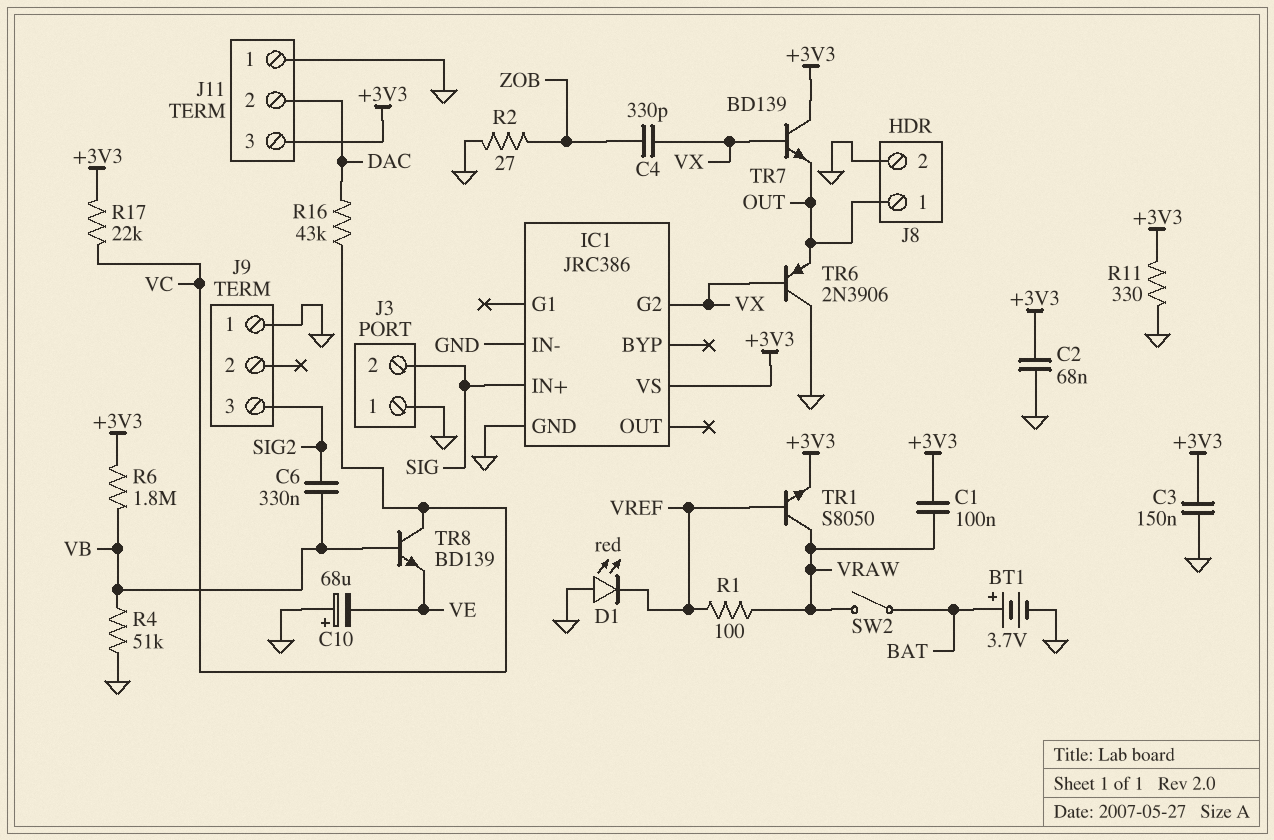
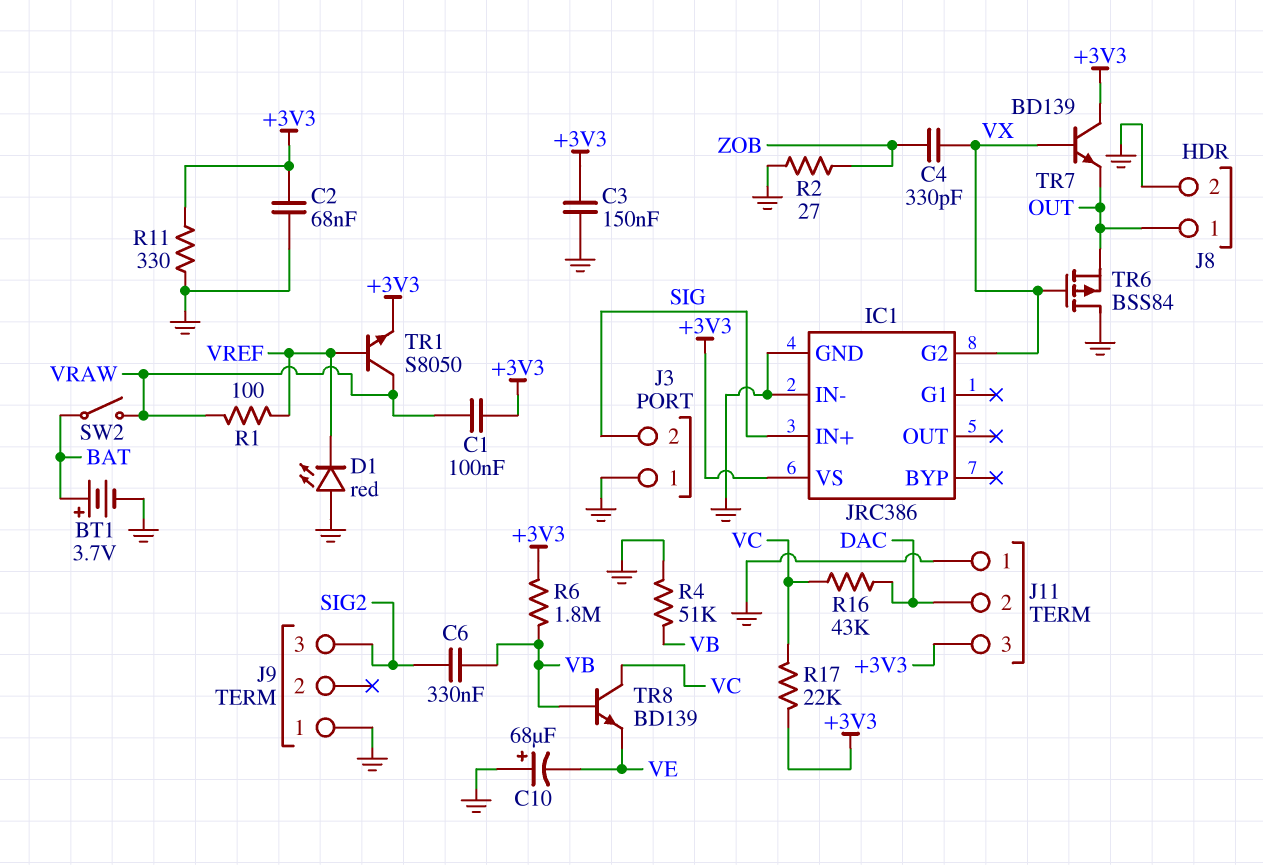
TR6: PNP 2N3906 (B VX, C GND, E OUT) -> PMOS BSS84 (G VX, D GND, S OUT)

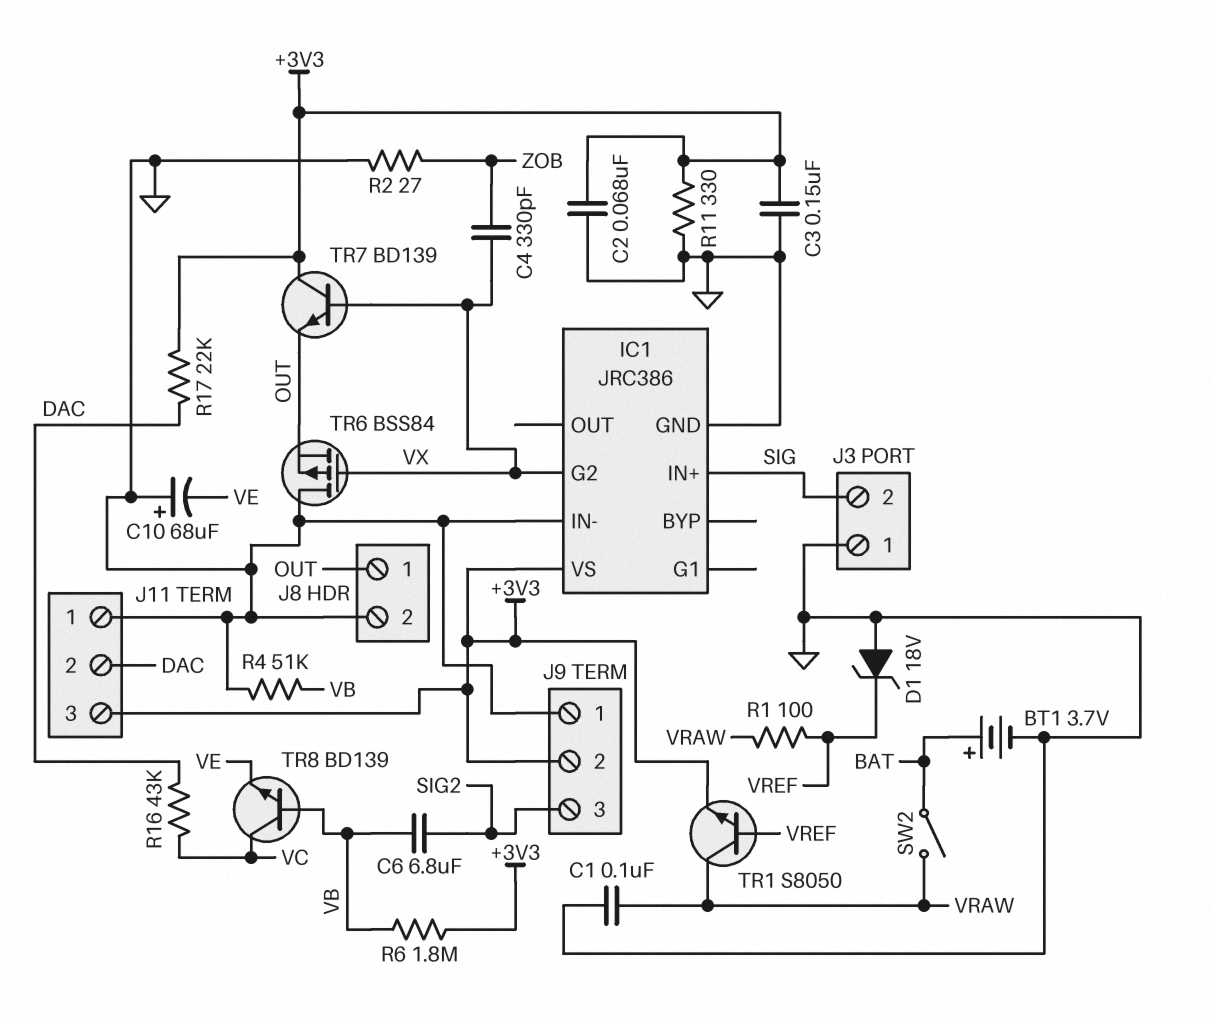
C1: 100nF (+3V3, VRAW) -> 100nF (GND, VRAW)
C6: 330nF (SIG2, VB) -> 6.8uF (SIG2, VB)
D1: LED red (A GND, K VREF) -> zener 18V (A GND, K VREF)
J9 pin 2: none -> +3V3
R17: 22k (+3V3, VC) -> 22k (+3V3, DAC)

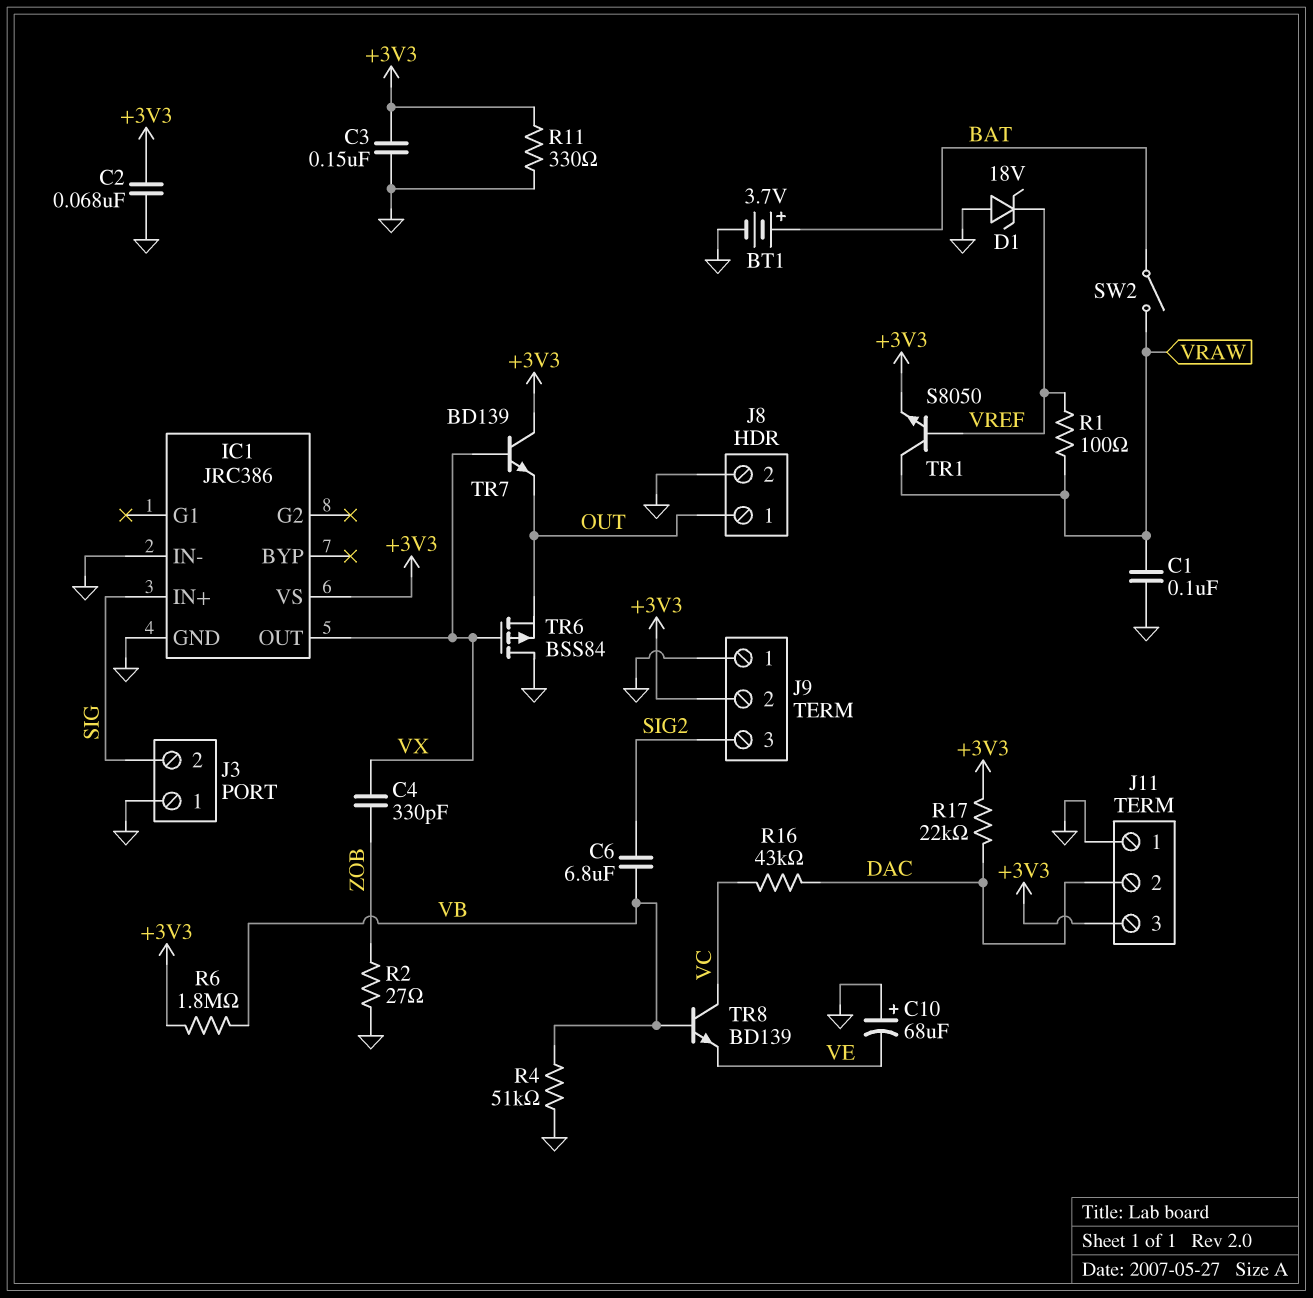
IC1 pin G2: VX -> none
IC1 pin OUT: none -> VX

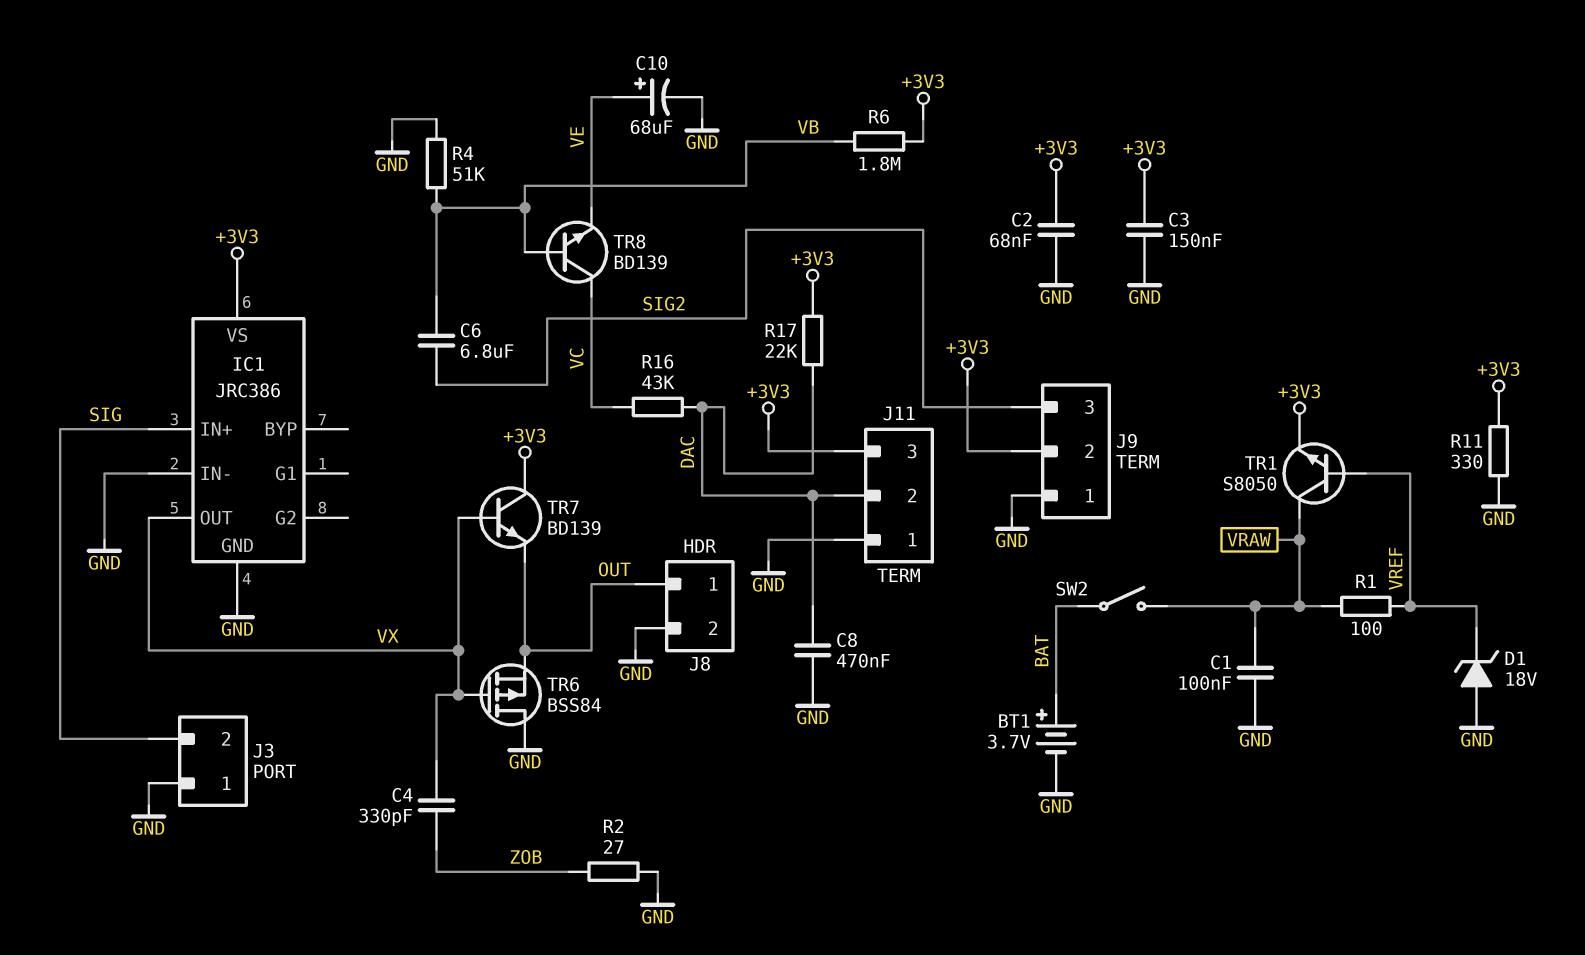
C8: none -> 470nF (DAC, GND)
C10: 68uF (plus GND, minus VE) -> 68uF (plus VE, minus GND)

